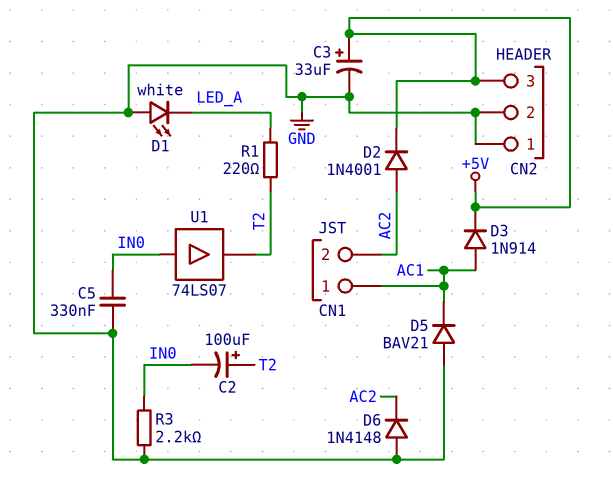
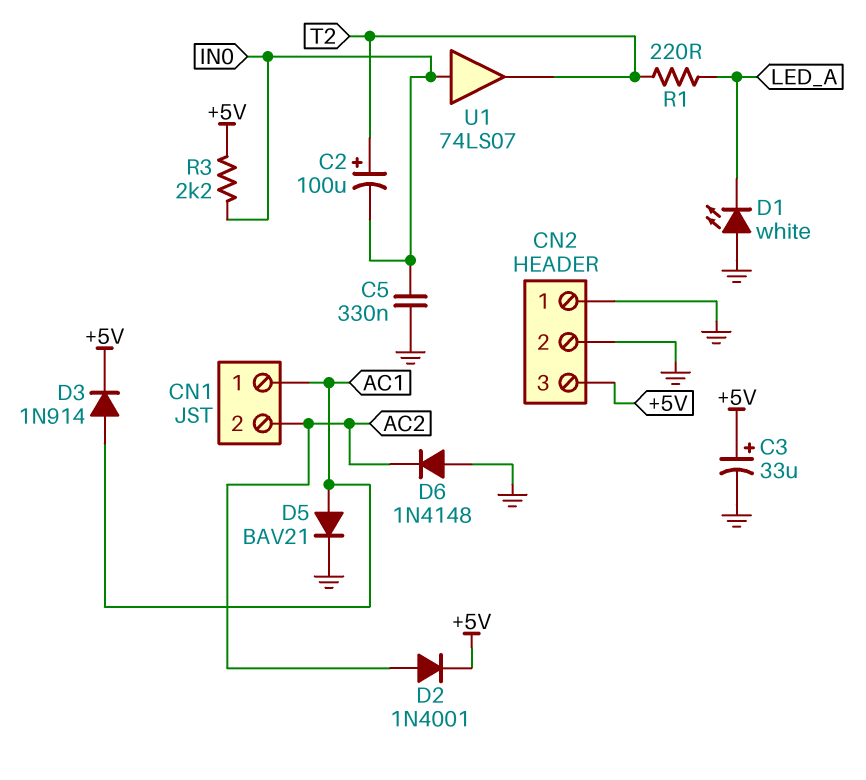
D5: diode BAV21 (A GND, K AC1) -> diode BAV21 (A AC1, K GND)
R3: 2.2k (GND, IN0) -> 2.2k (+5V, IN0)

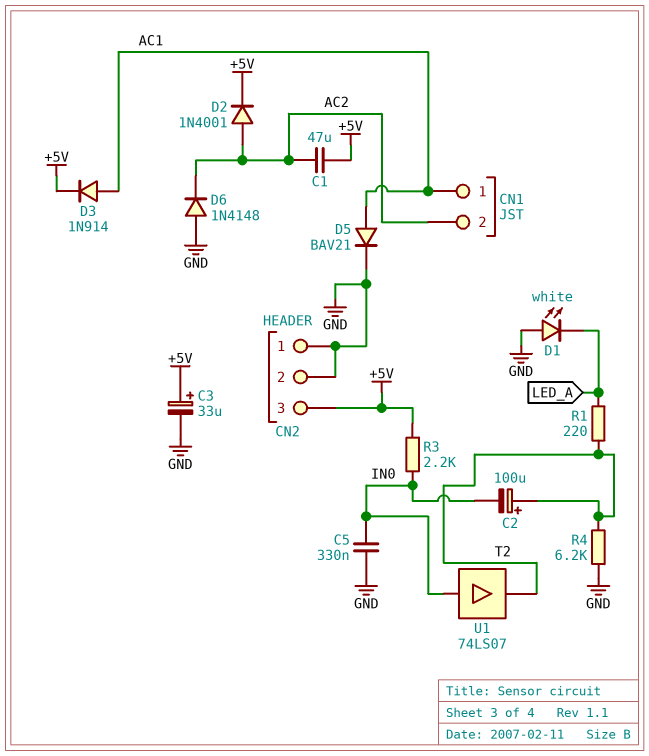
C1: none -> 47uF (+5V, AC2)
R4: none -> 6.2k (GND, T2)

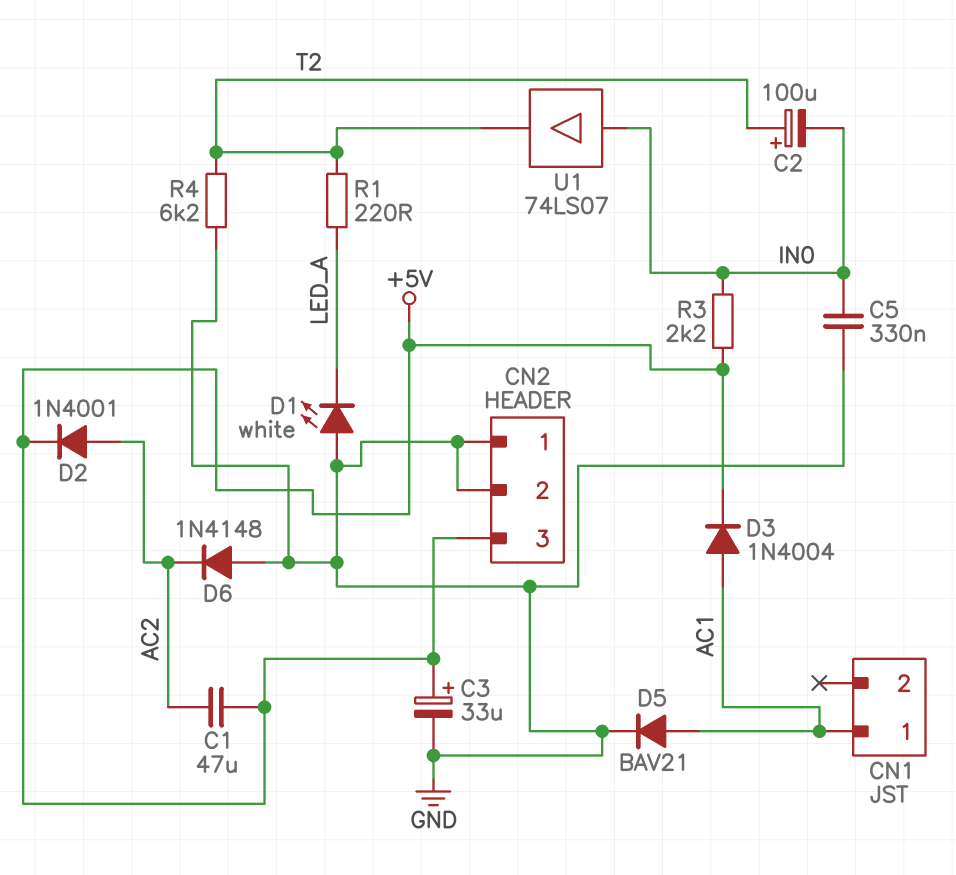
CN1 pin 2: AC2 -> none
D3: diode 1N914 (A AC1, K +5V) -> diode 1N4004 (A AC1, K +5V)

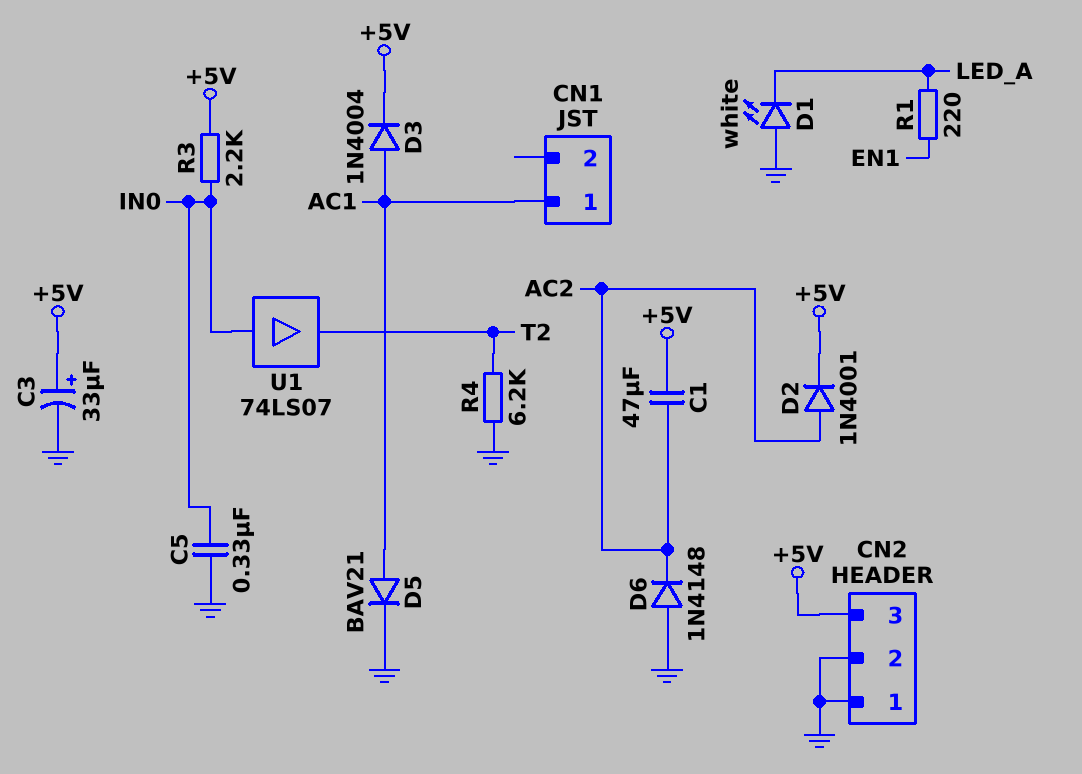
C2: 100uF (plus T2, minus IN0) -> none
R1: 220 (LED_A, T2) -> 220 (EN1, LED_A)

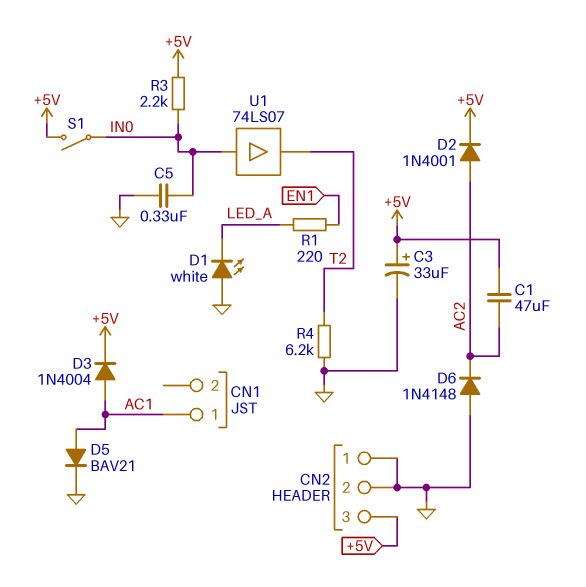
S1: none -> switch (+5V, IN0)

